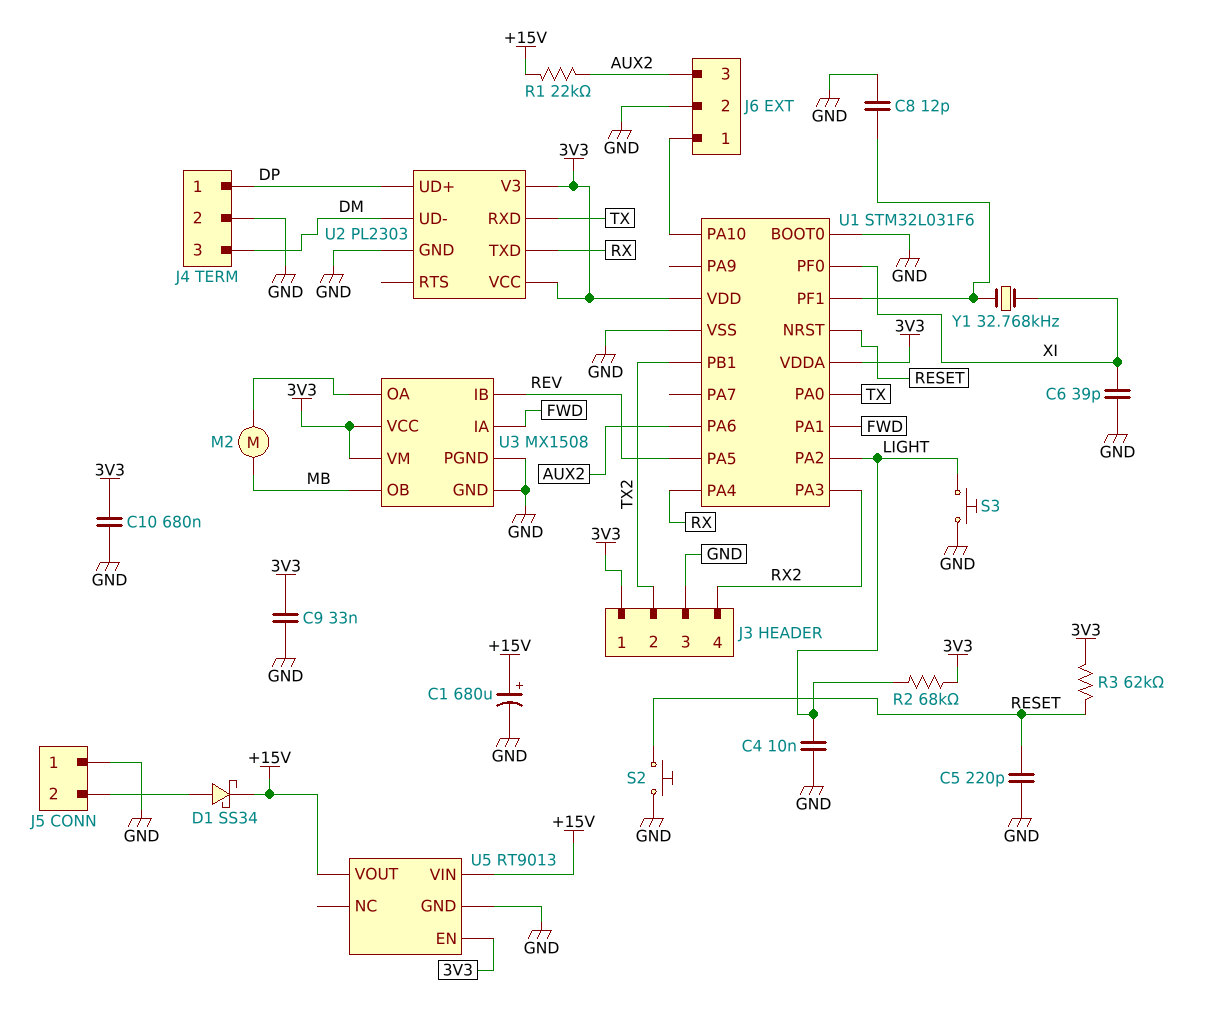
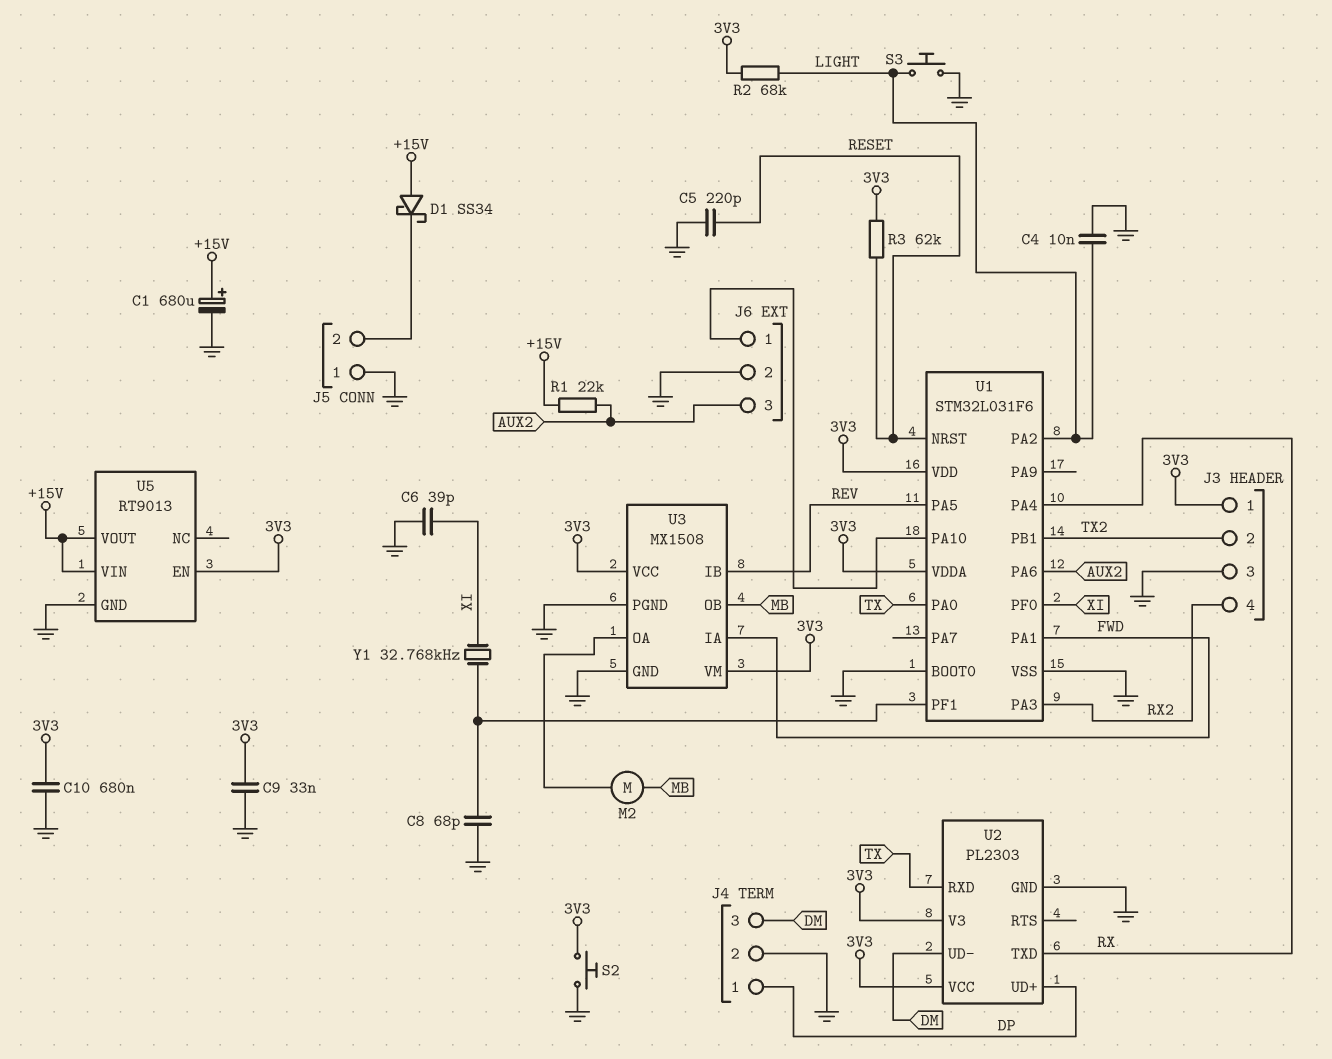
C8: 12pF (GND, U1/PF1) -> 68pF (GND, U1/PF1)
D1: schottky SS34 (A J5/2, K +15V) -> schottky SS34 (A +15V, K J5/2)
S2: button (GND, RESET) -> button (3V3, GND)

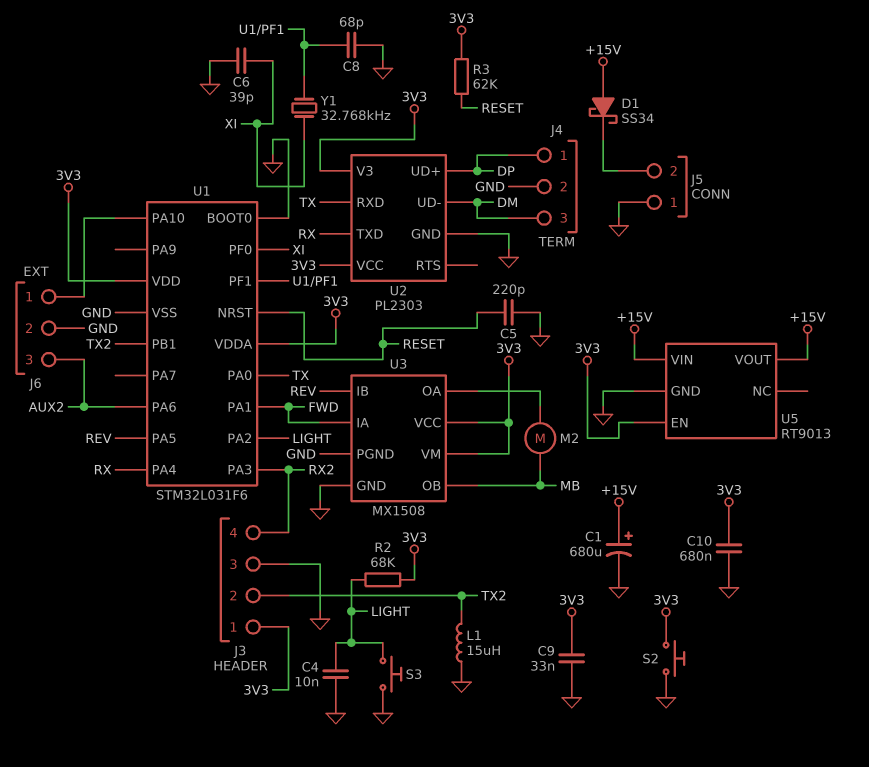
L1: none -> 15uH (GND, TX2)
R1: 22k (+15V, AUX2) -> none

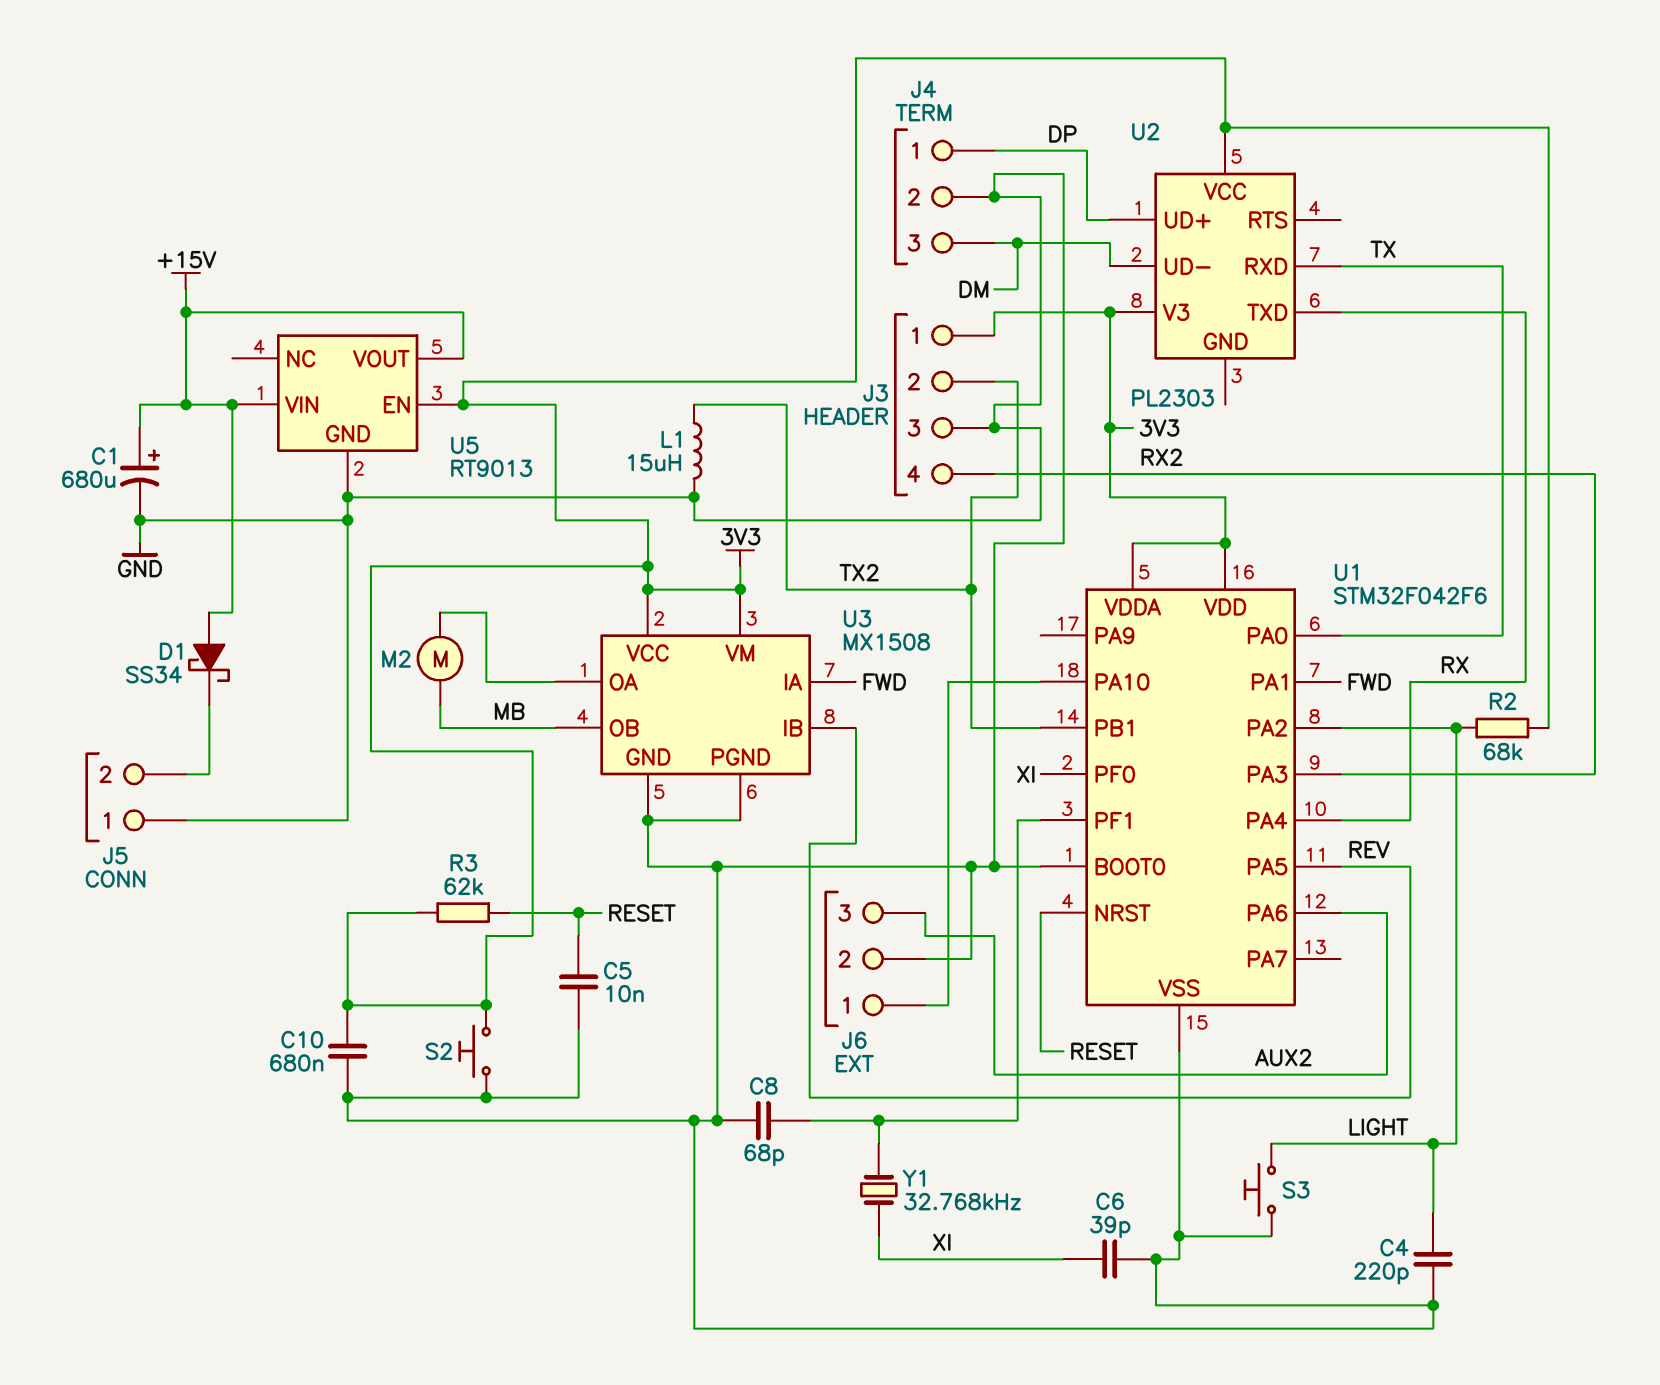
C4: 10nF (GND, LIGHT) -> 220pF (GND, LIGHT)
C5: 220pF (GND, RESET) -> 10nF (GND, RESET)
C9: 33nF (3V3, GND) -> none
U1: STM32L031F6 -> STM32F042F6
U2 pin GND: GND -> none

